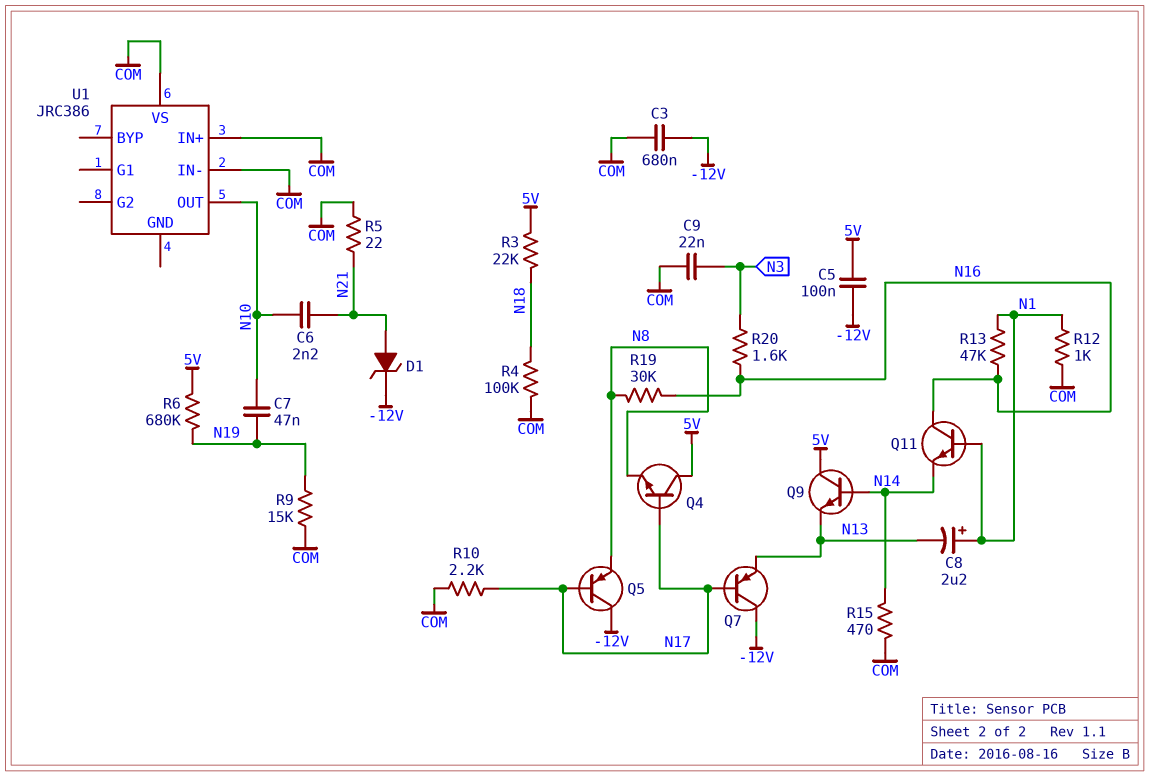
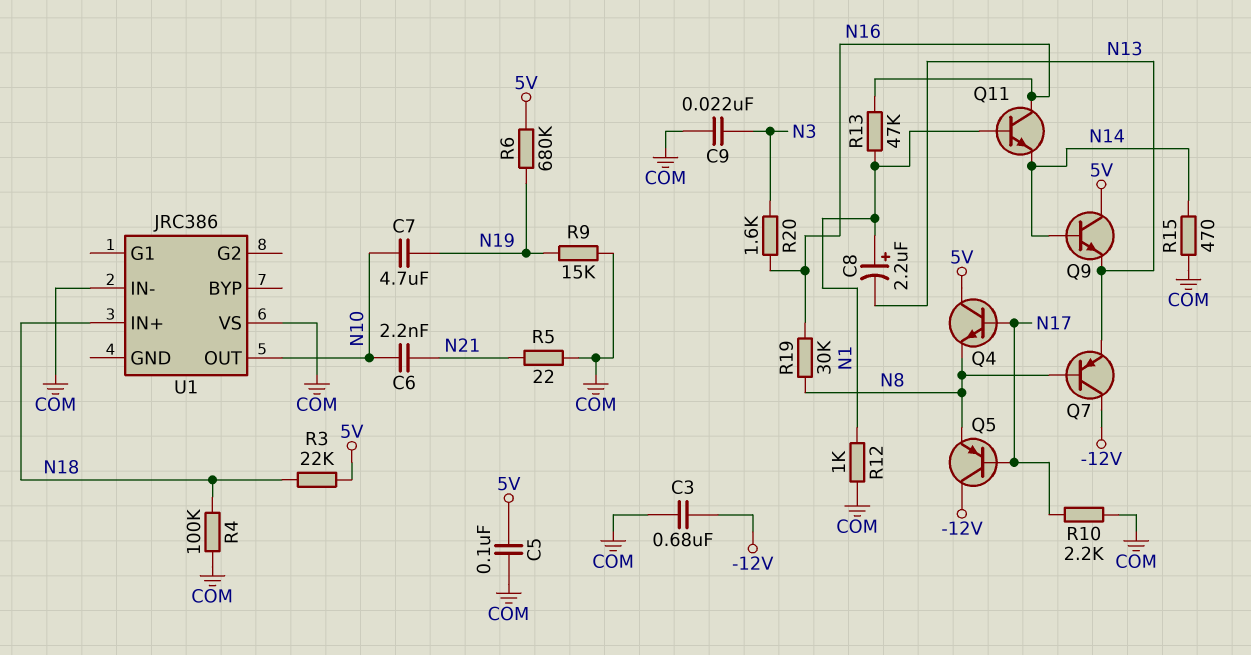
C5: 100nF (-12V, 5V) -> 100nF (5V, COM)
C7: 47nF (N10, N19) -> 4.7uF (N10, N19)
D1: zener (A N21, K -12V) -> none
Q7: PNP (B N17, C -12V, E N13) -> PNP (B N8, C -12V, E N13)
U1 pin IN+: COM -> N18

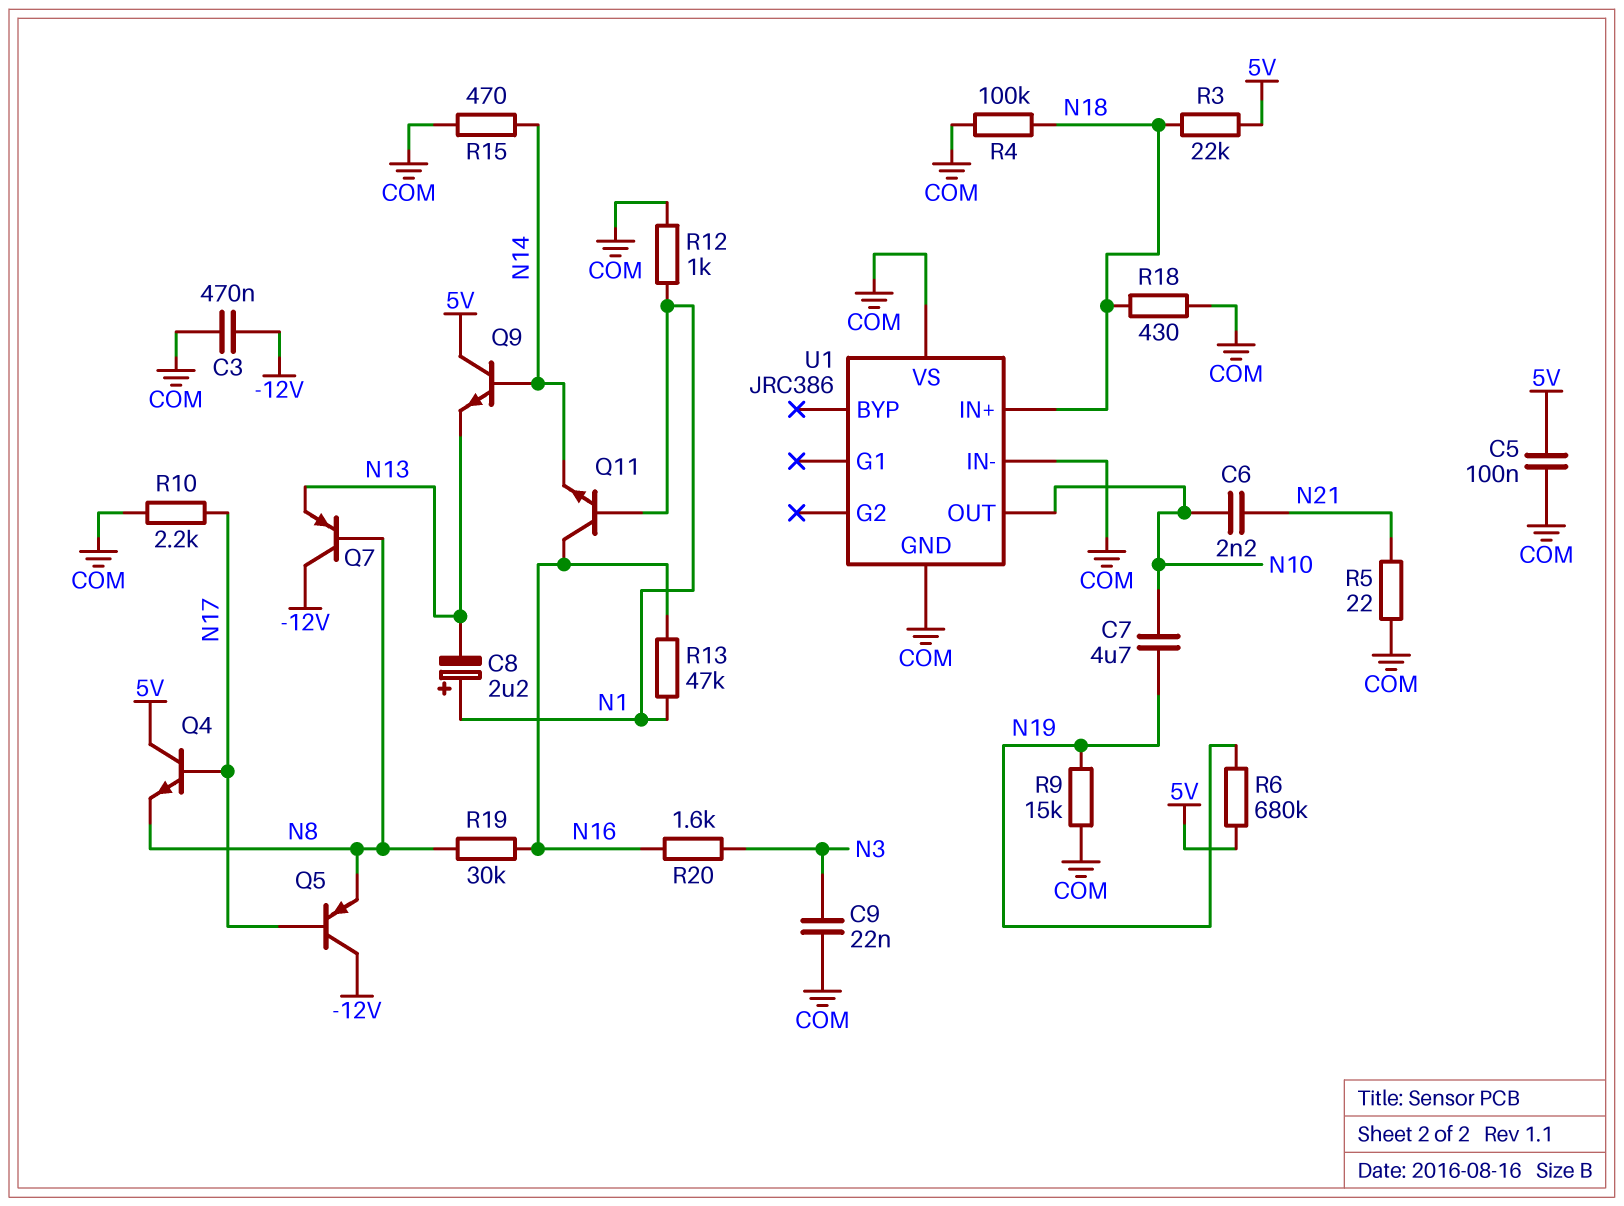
C3: 680nF (-12V, COM) -> 470nF (-12V, COM)
R18: none -> 430 (COM, N18)
U1 pin GND: none -> COM

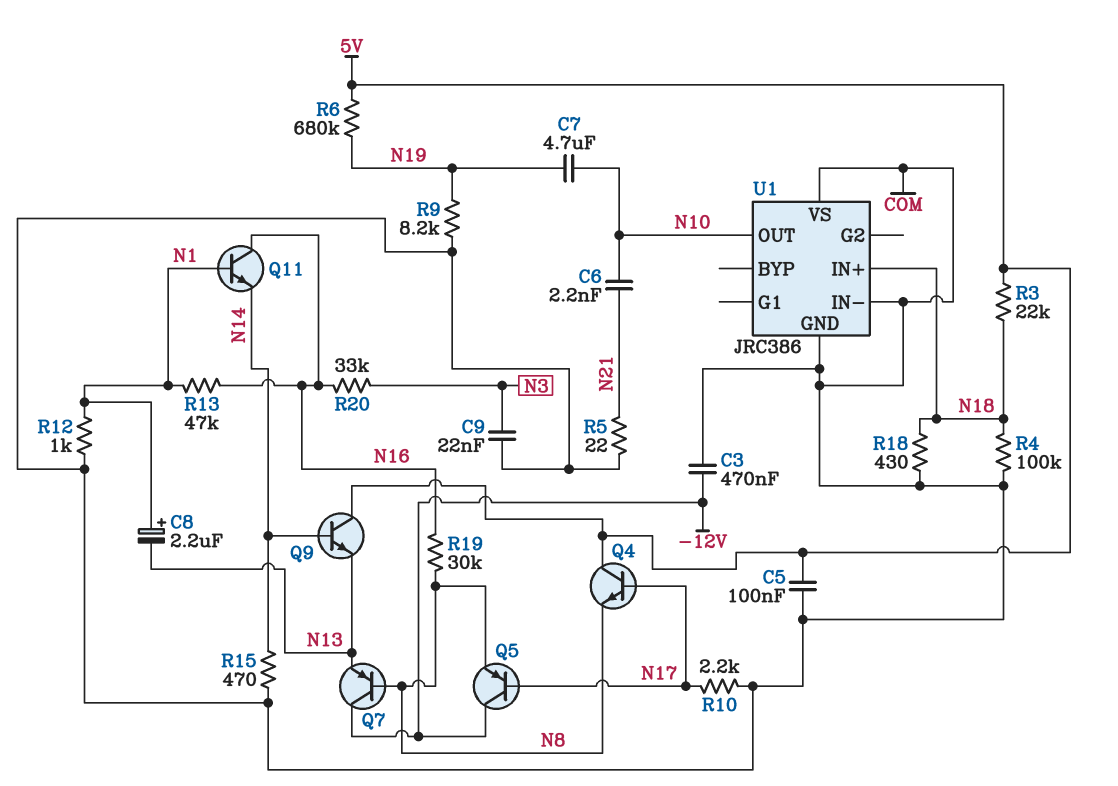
R9: 15k (COM, N19) -> 8.2k (COM, N19)
R20: 1.6k (N3, N16) -> 33k (N3, N16)

